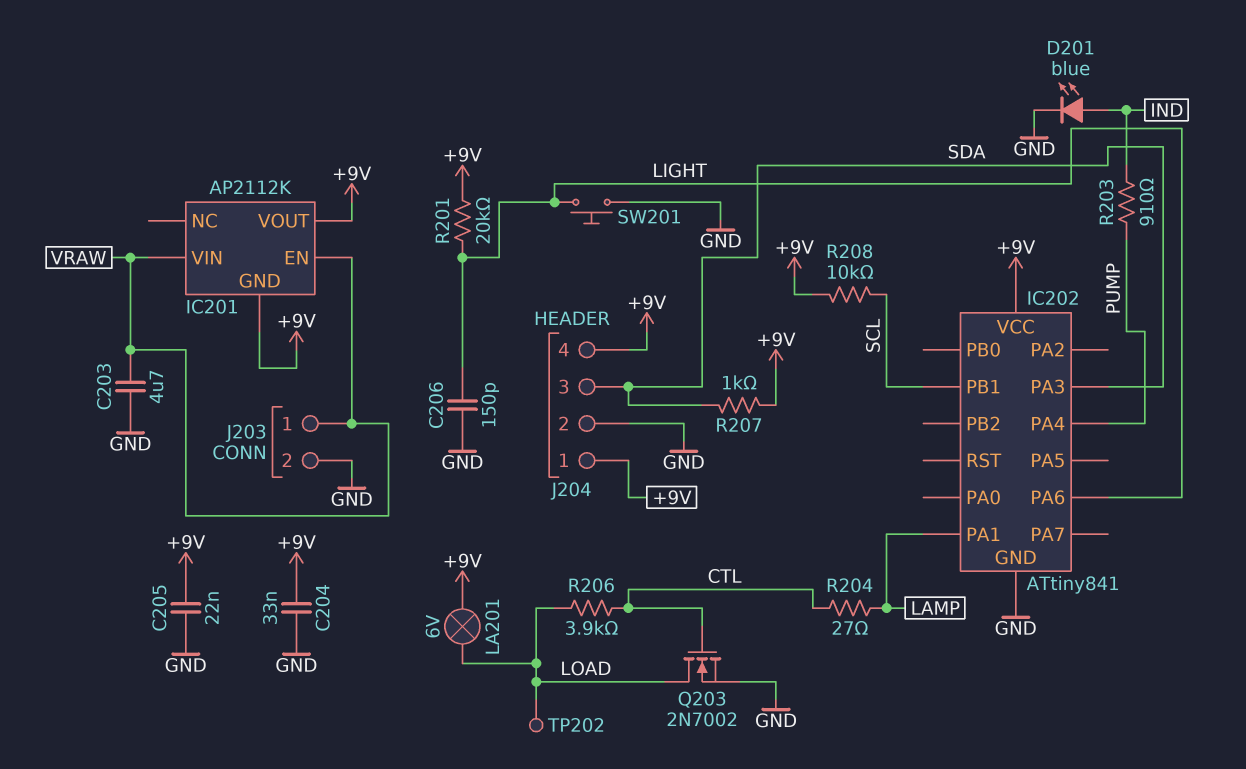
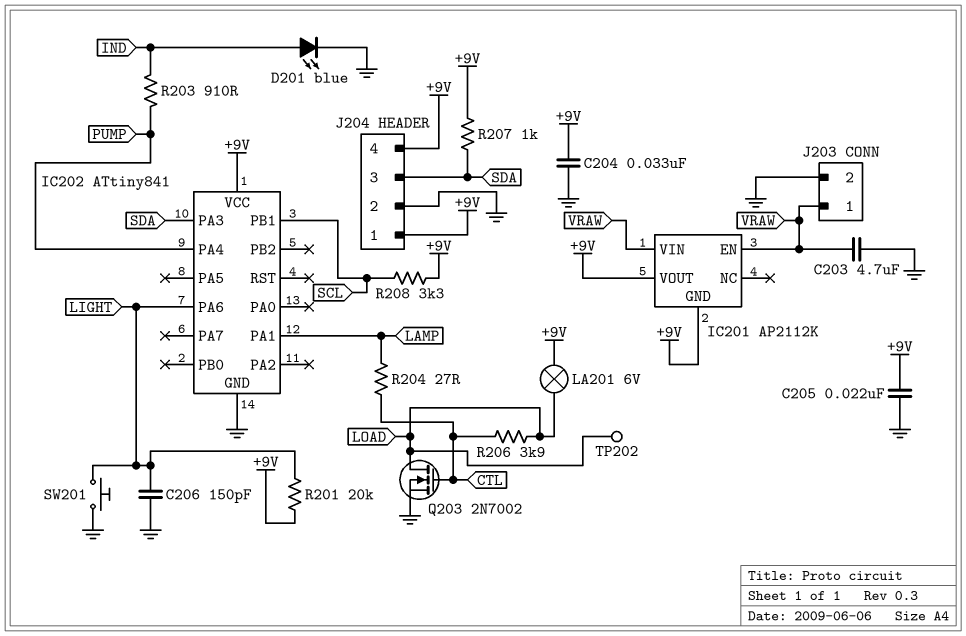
R208: 10k (+9V, SCL) -> 3.3k (+9V, SCL)

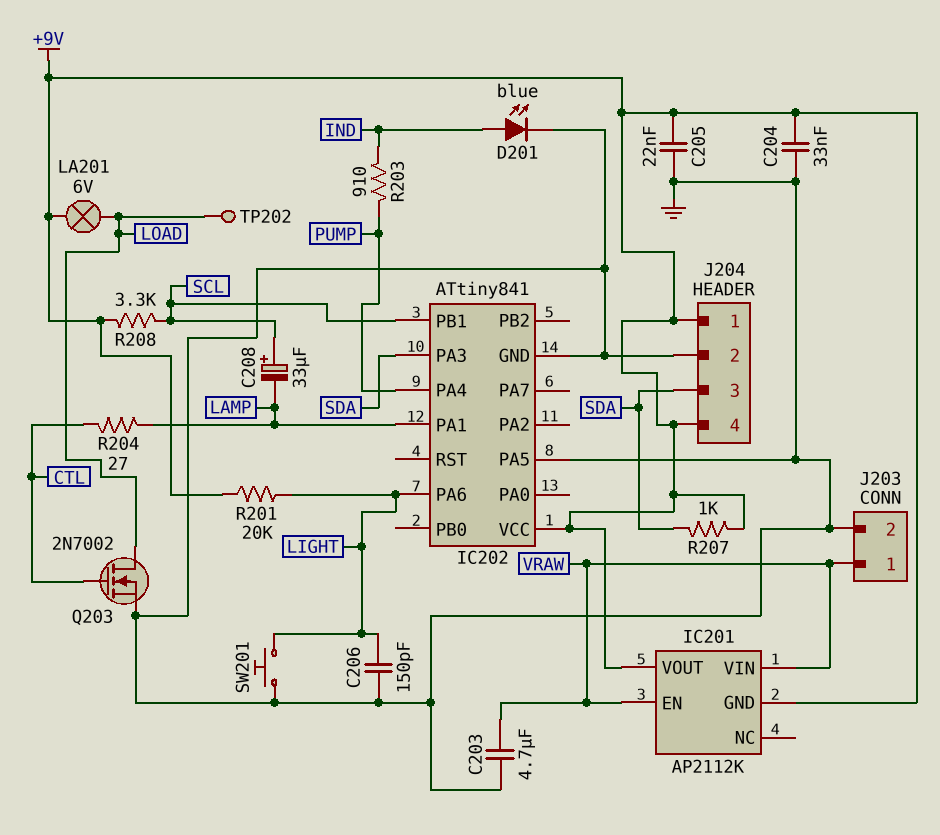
C208: none -> 33uF (plus SCL, minus LAMP)
IC202 pin PA5: none -> GND
R206: 3.9k (CTL, LOAD) -> none

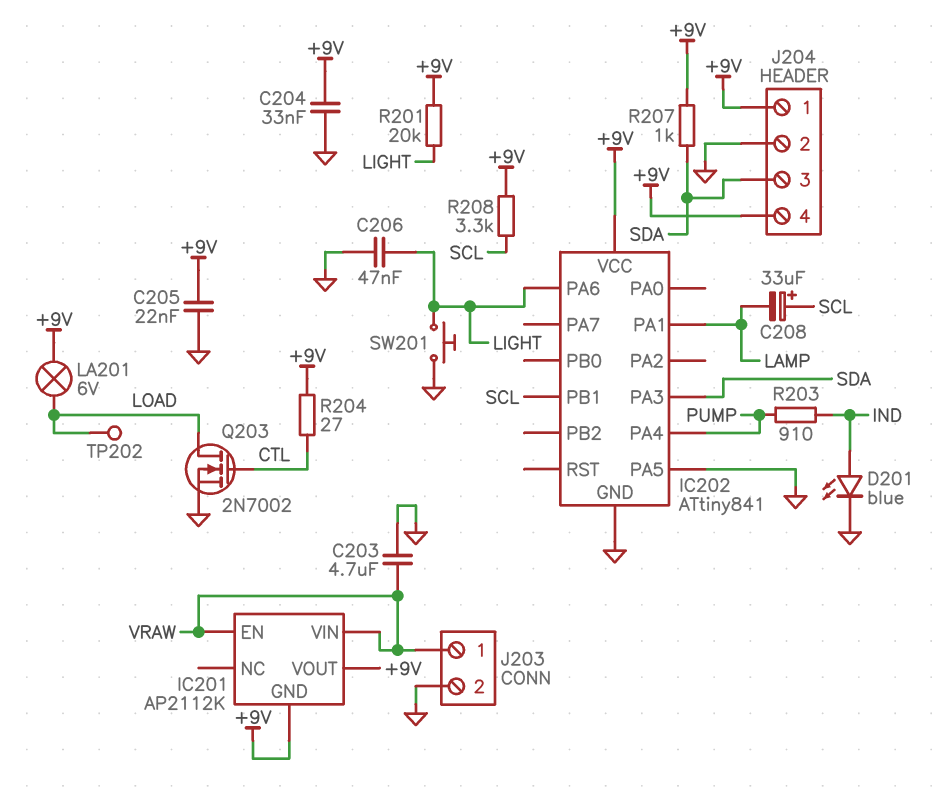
C206: 150pF (GND, LIGHT) -> 47nF (GND, LIGHT)
R204: 27 (CTL, LAMP) -> 27 (+9V, CTL)

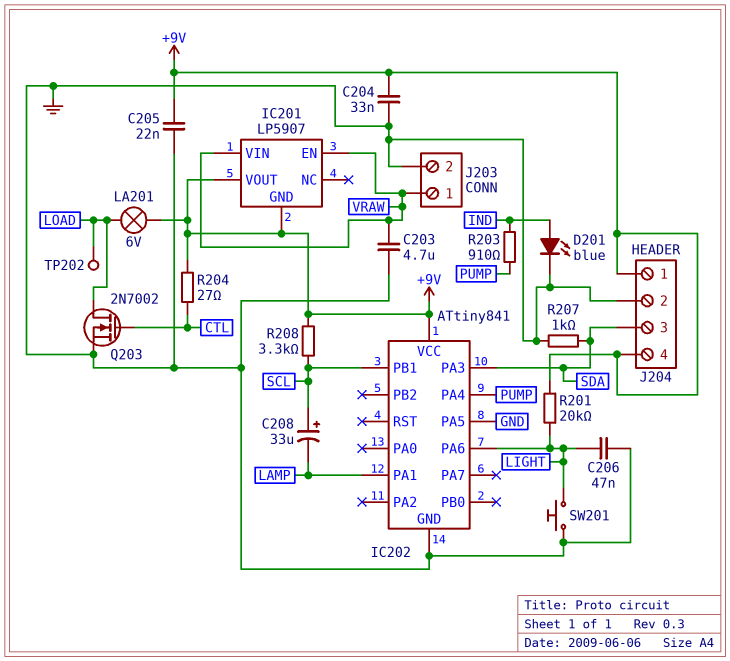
IC201: AP2112K -> LP5907
R207: 1k (+9V, SDA) -> 1k (GND, SDA)

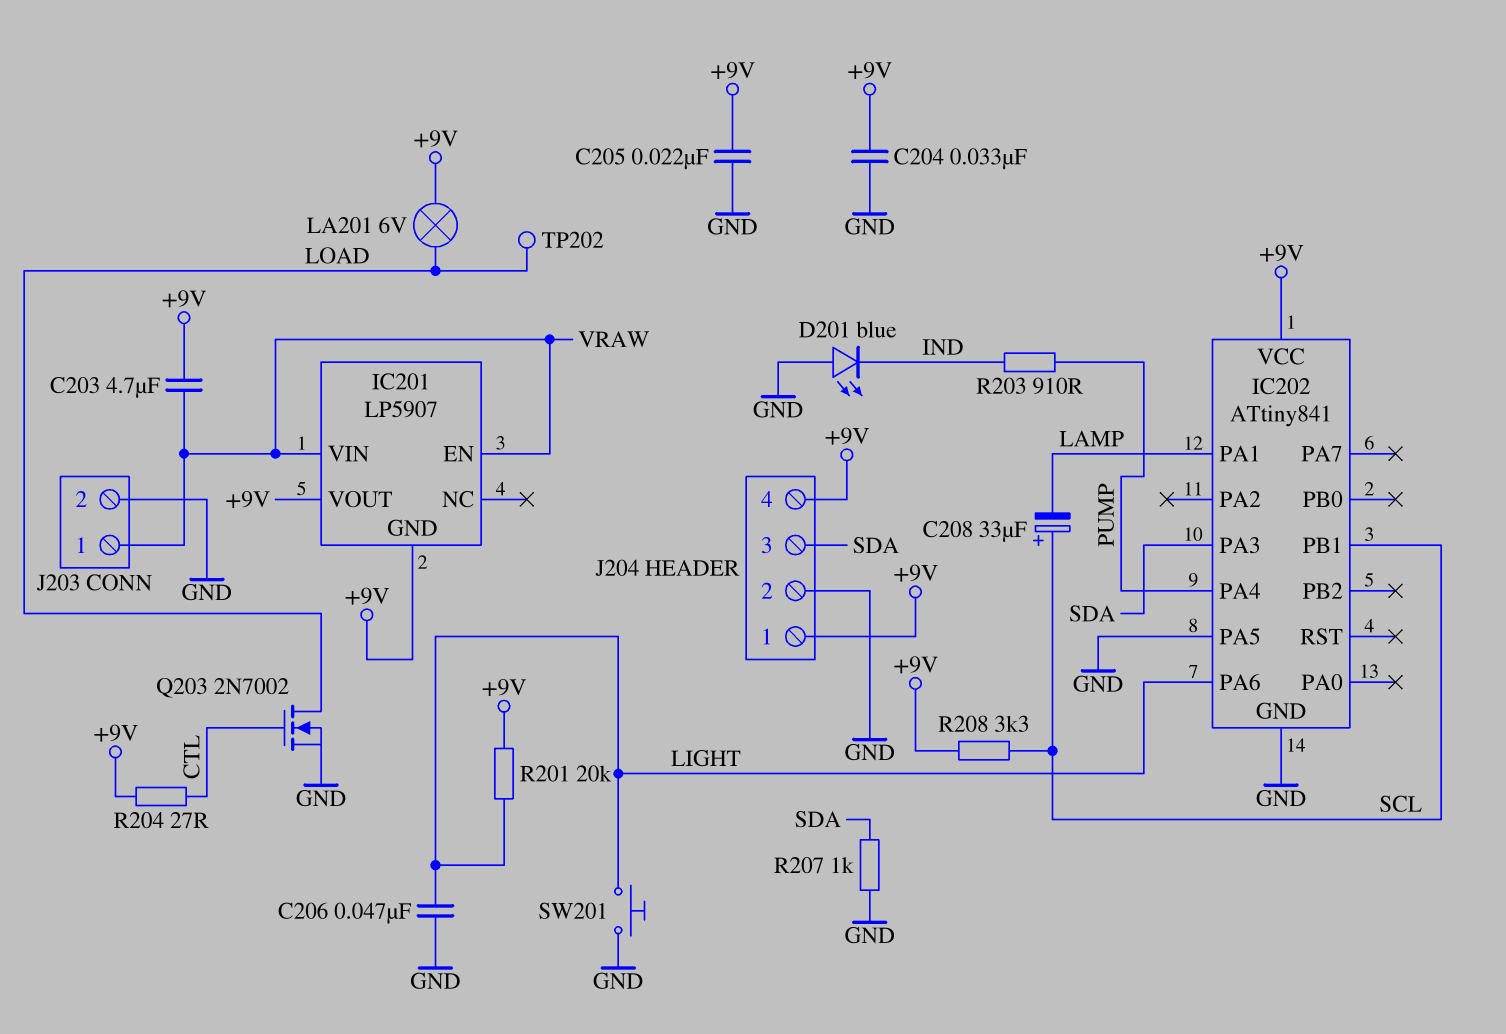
C203: 4.7uF (GND, VRAW) -> 4.7uF (+9V, VRAW)
D201: LED blue (A IND, K GND) -> LED blue (A GND, K IND)

